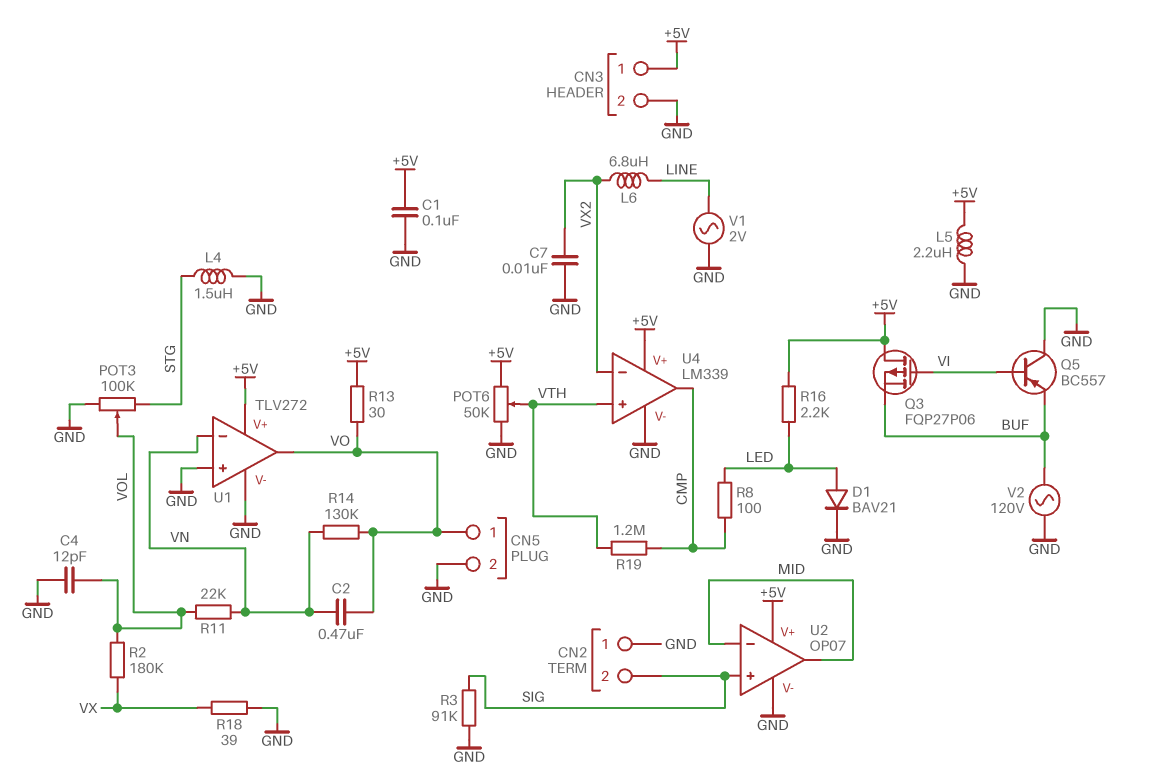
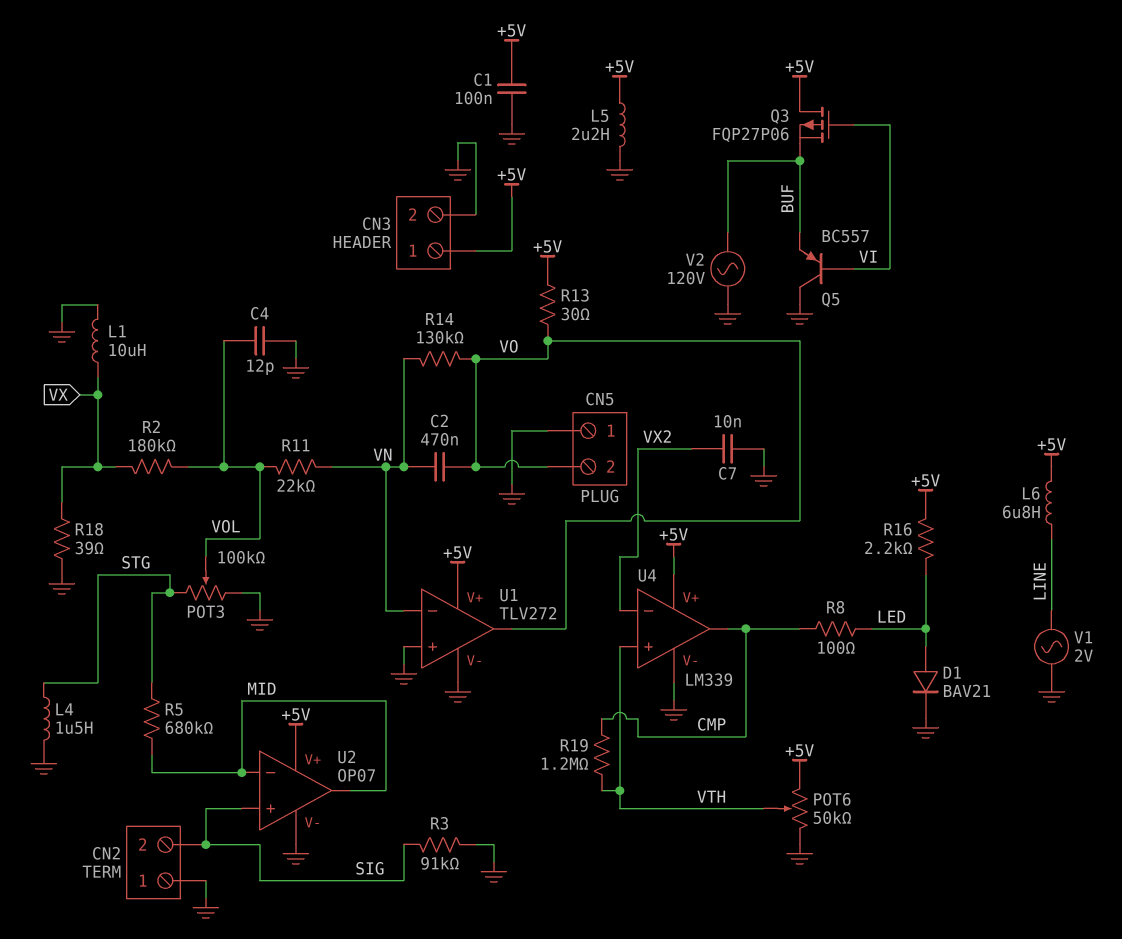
CN5 pin 1: VO -> GND
CN5 pin 2: GND -> VO
L1: none -> 10uH (GND, VX)
L6: 6.8uH (LINE, VX2) -> 6.8uH (+5V, LINE)
R5: none -> 680k (MID, STG)

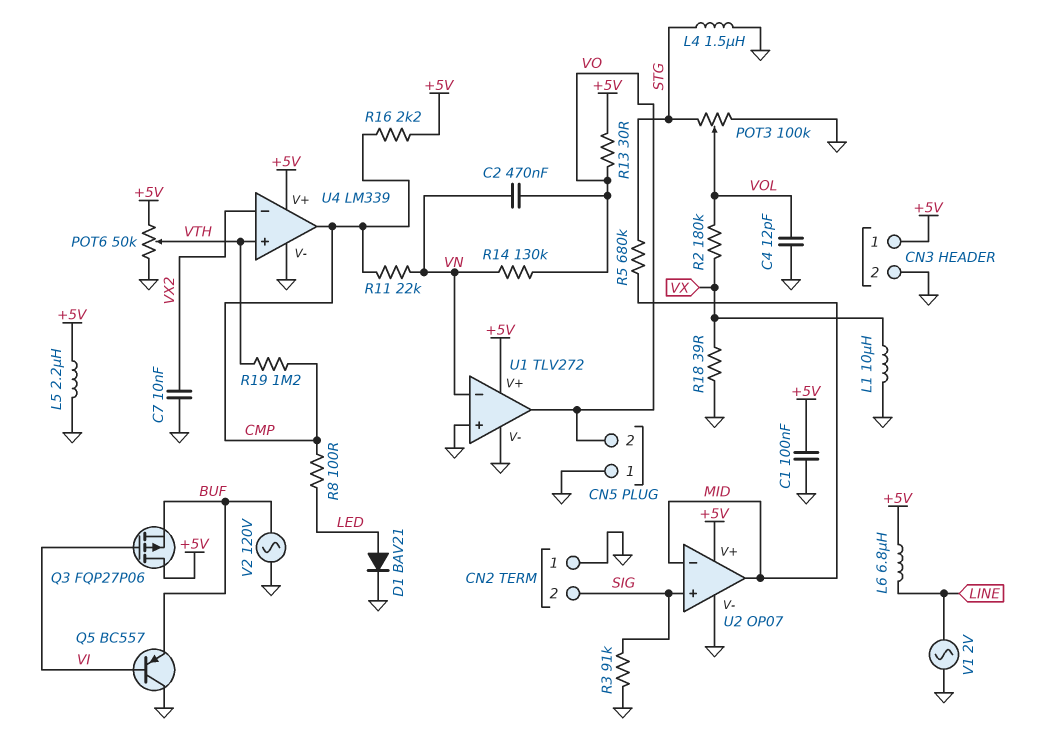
R11: 22k (VN, VOL) -> 22k (CMP, VN)
R16: 2.2k (+5V, LED) -> 2.2k (+5V, CMP)

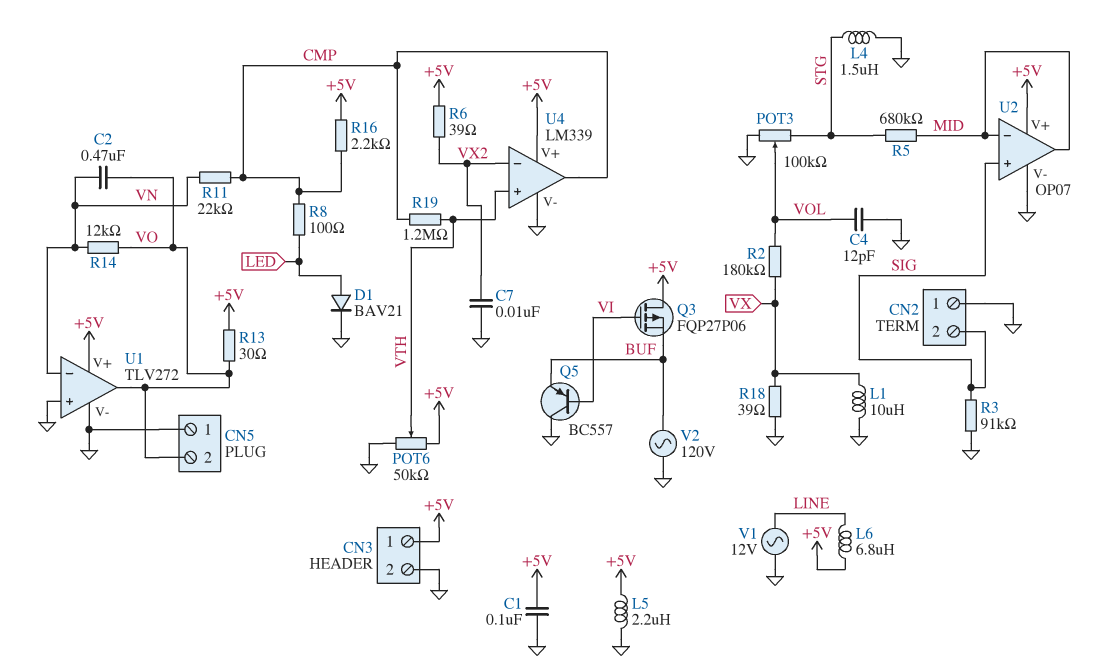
R6: none -> 39 (+5V, VX2)
R14: 130k (VN, VO) -> 12k (VN, VO)
V1: AC 2V (GND, LINE) -> AC 12V (GND, LINE)

